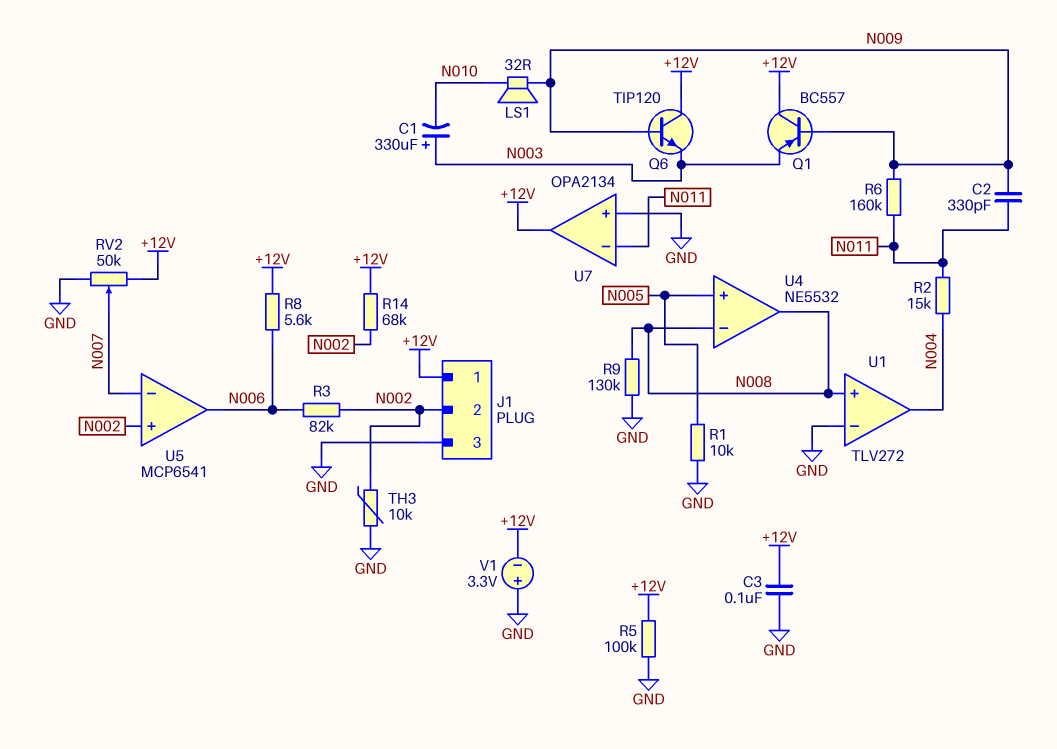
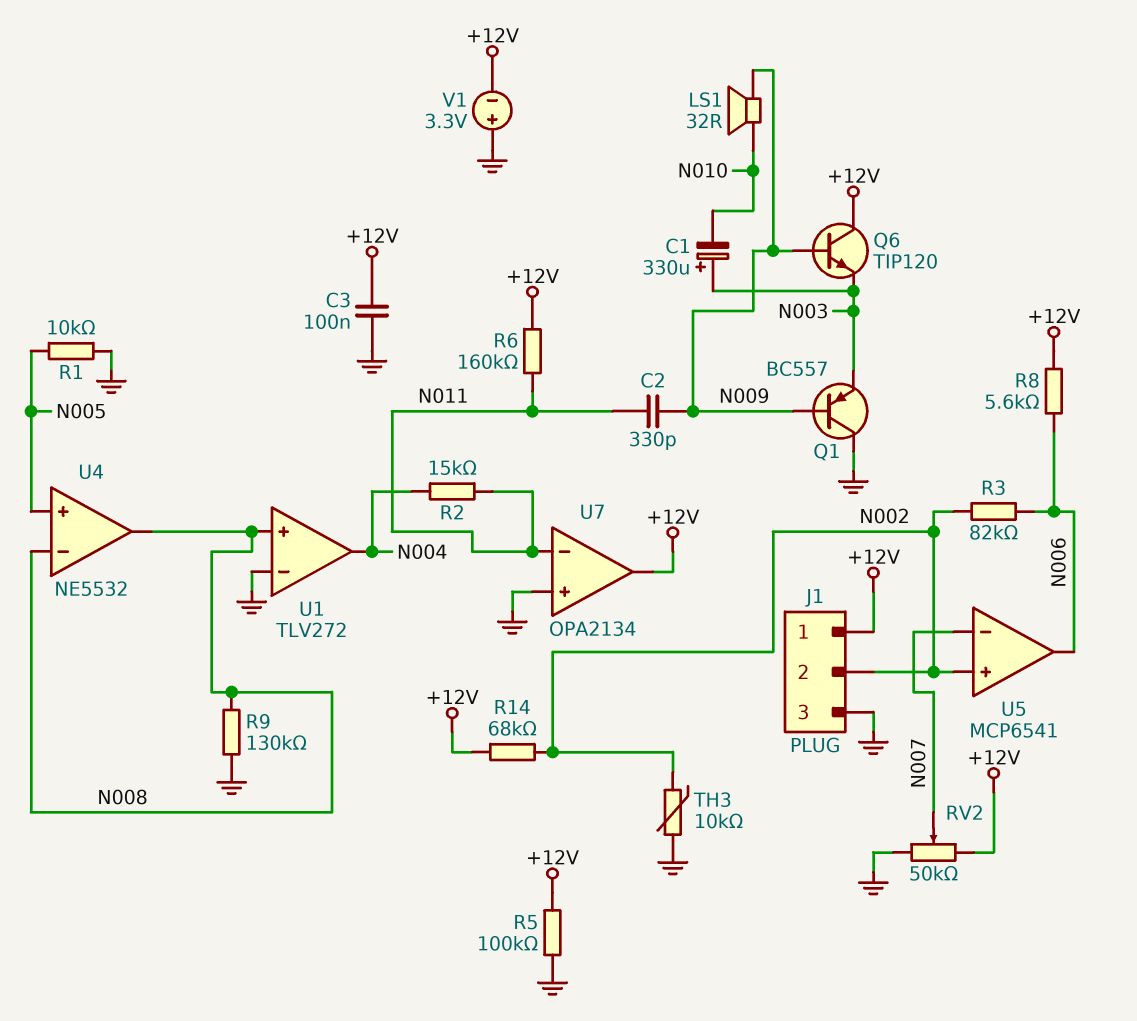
Q1: PNP BC557 (B N009, C +12V, E N003) -> PNP BC557 (B N009, C GND, E N003)
R6: 160k (N009, N011) -> 160k (+12V, N011)

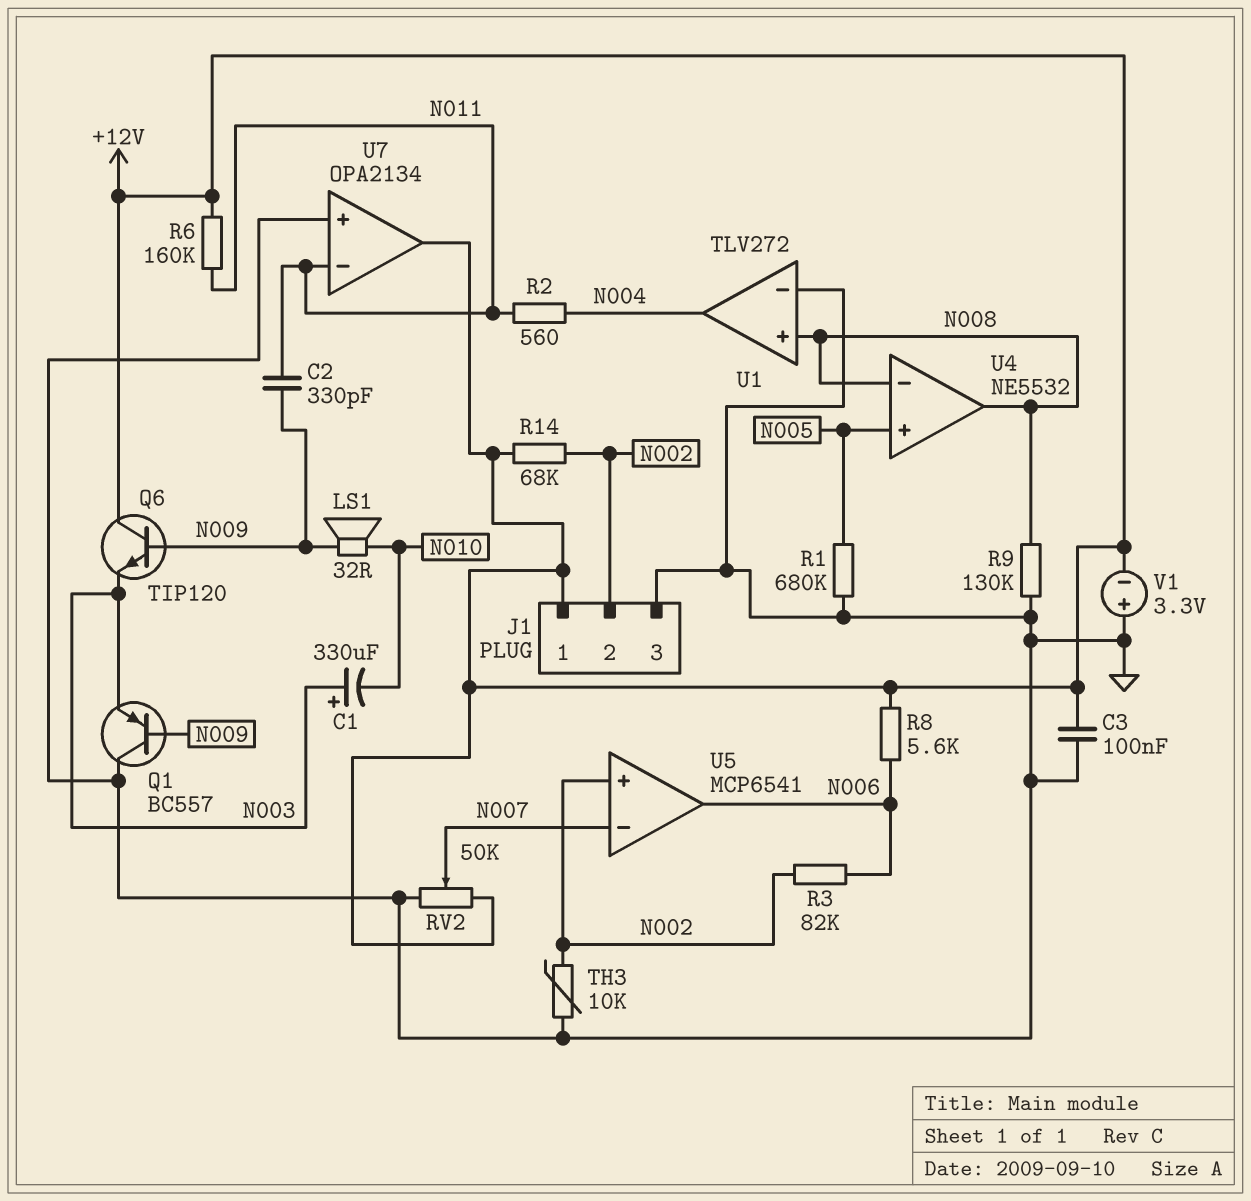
R1: 10k (GND, N005) -> 680k (GND, N005)
R2: 15k (N004, N011) -> 560 (N004, N011)
R5: 100k (+12V, GND) -> none

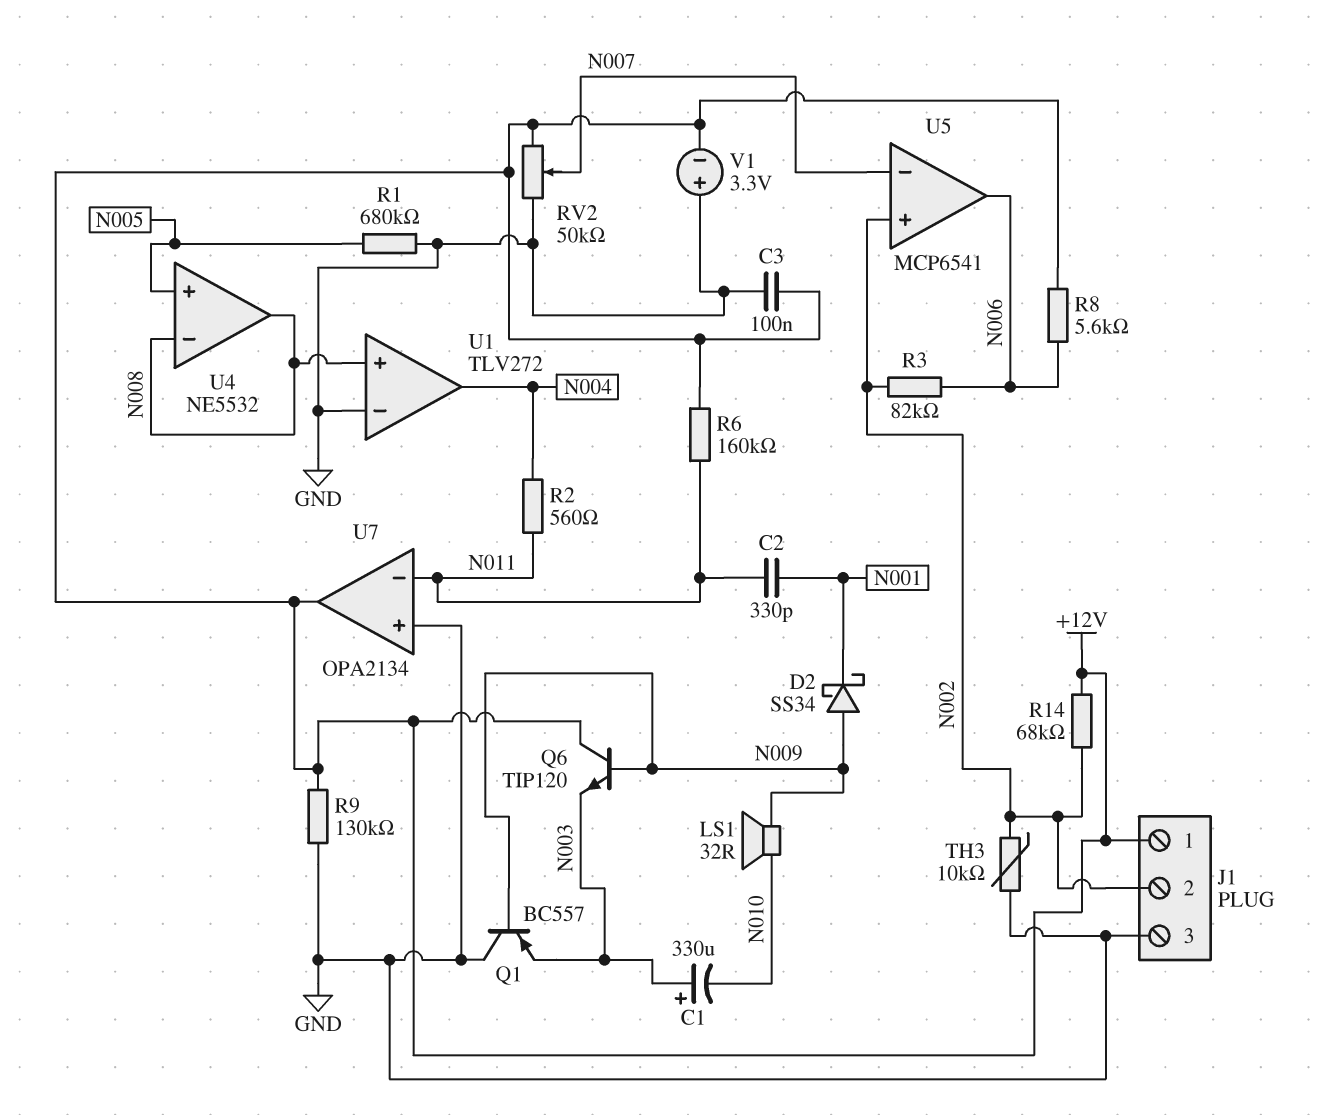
C2: 330pF (N009, N011) -> 330pF (N001, N011)
D2: none -> schottky SS34 (A N009, K N001)
R9: 130k (GND, N008) -> 130k (+12V, GND)

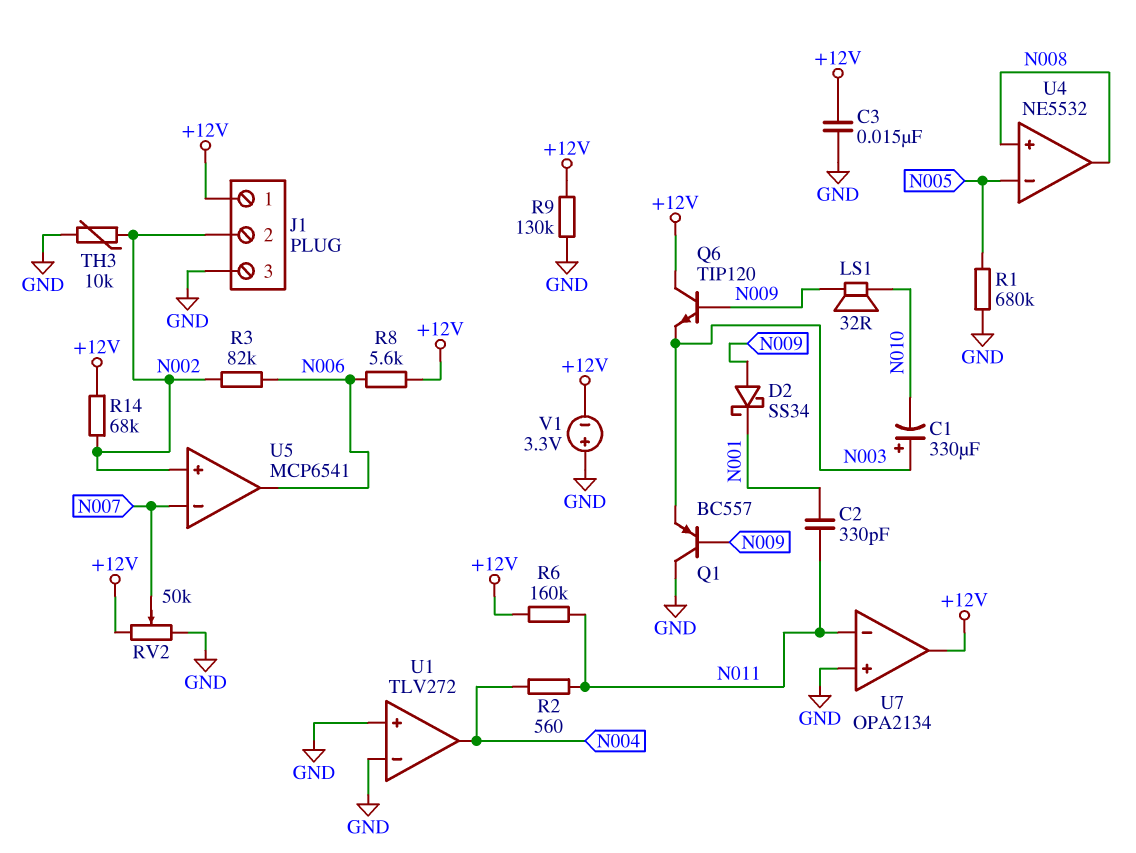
C3: 100nF (+12V, GND) -> 15nF (+12V, GND)
U1 pin in+: N008 -> GND
U4 pin in+: N005 -> N008
U4 pin in-: N008 -> N005

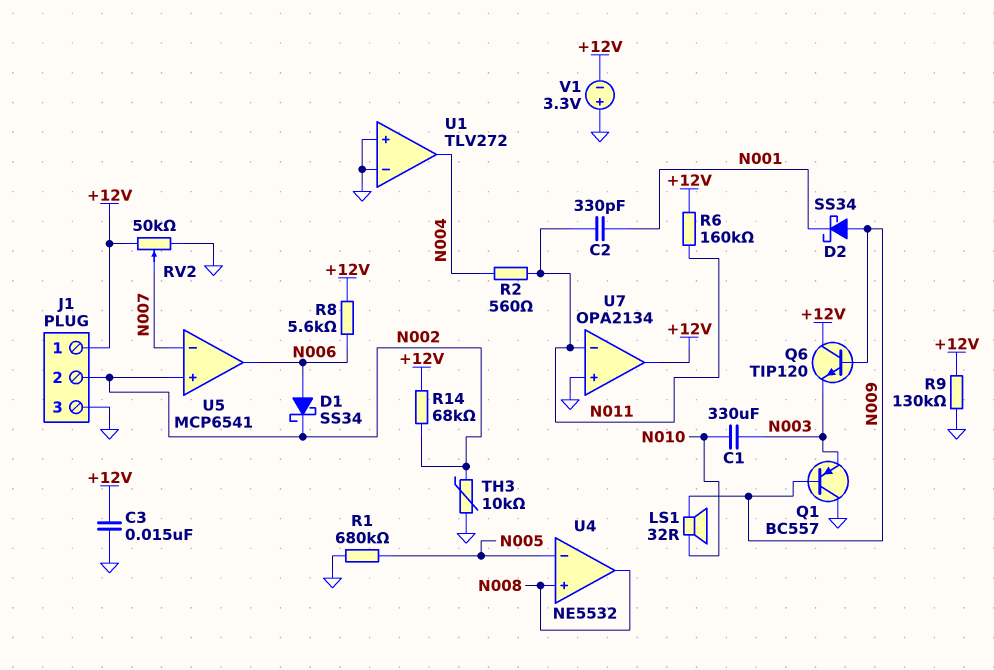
C1: 330uF (plus N003, minus N010) -> 330uF (N003, N010)
D1: none -> schottky SS34 (A N006, K N002)
R3: 82k (N002, N006) -> none

